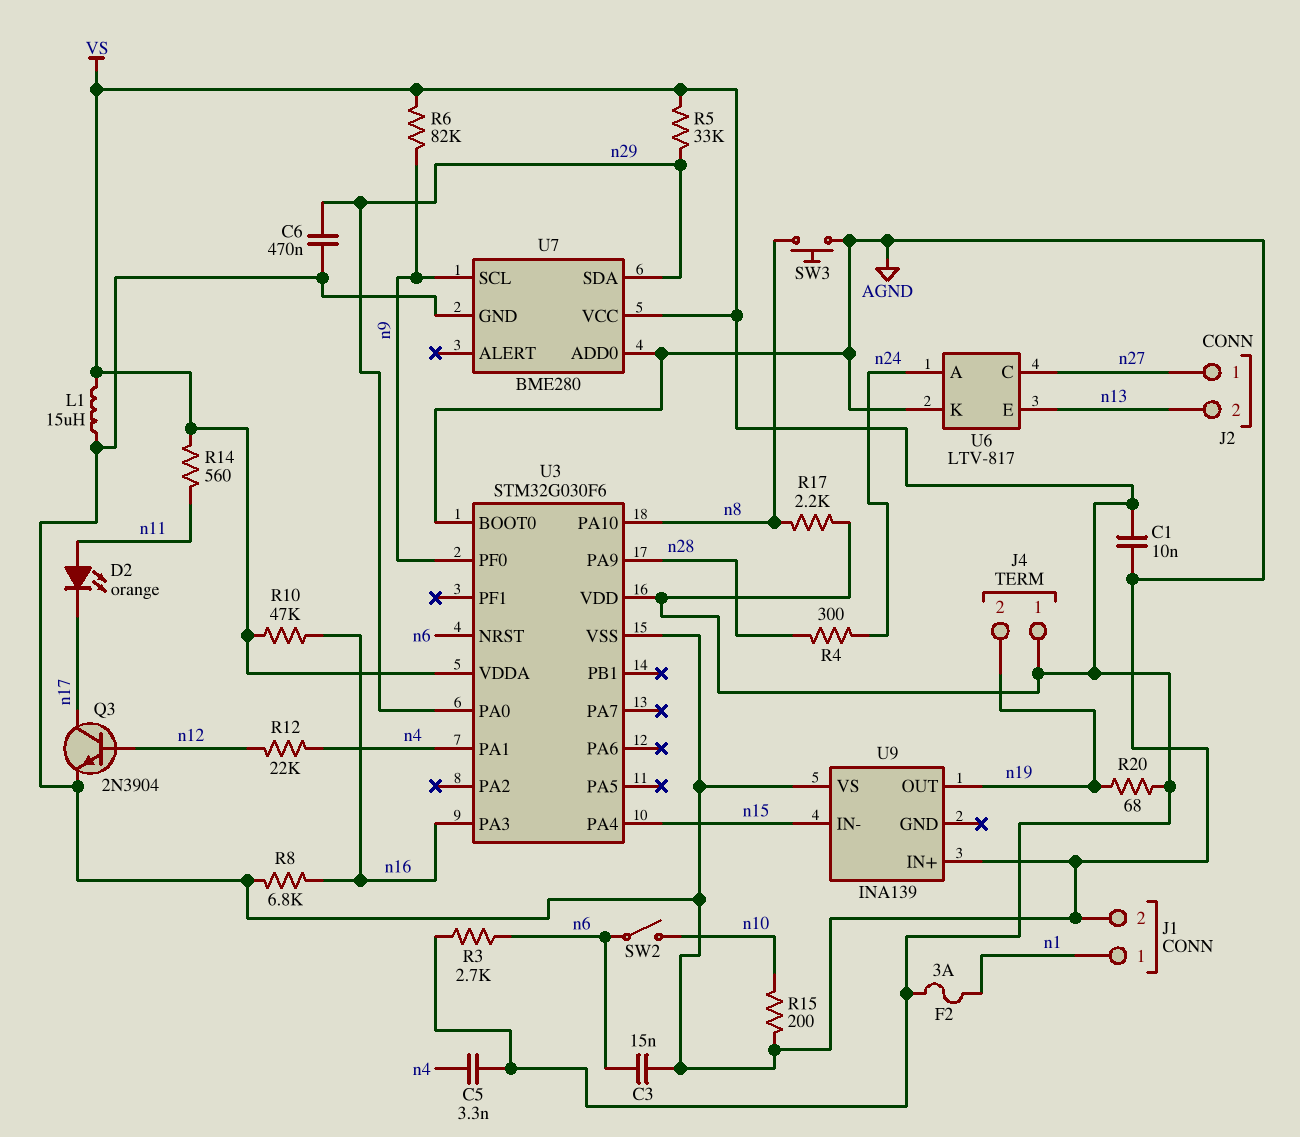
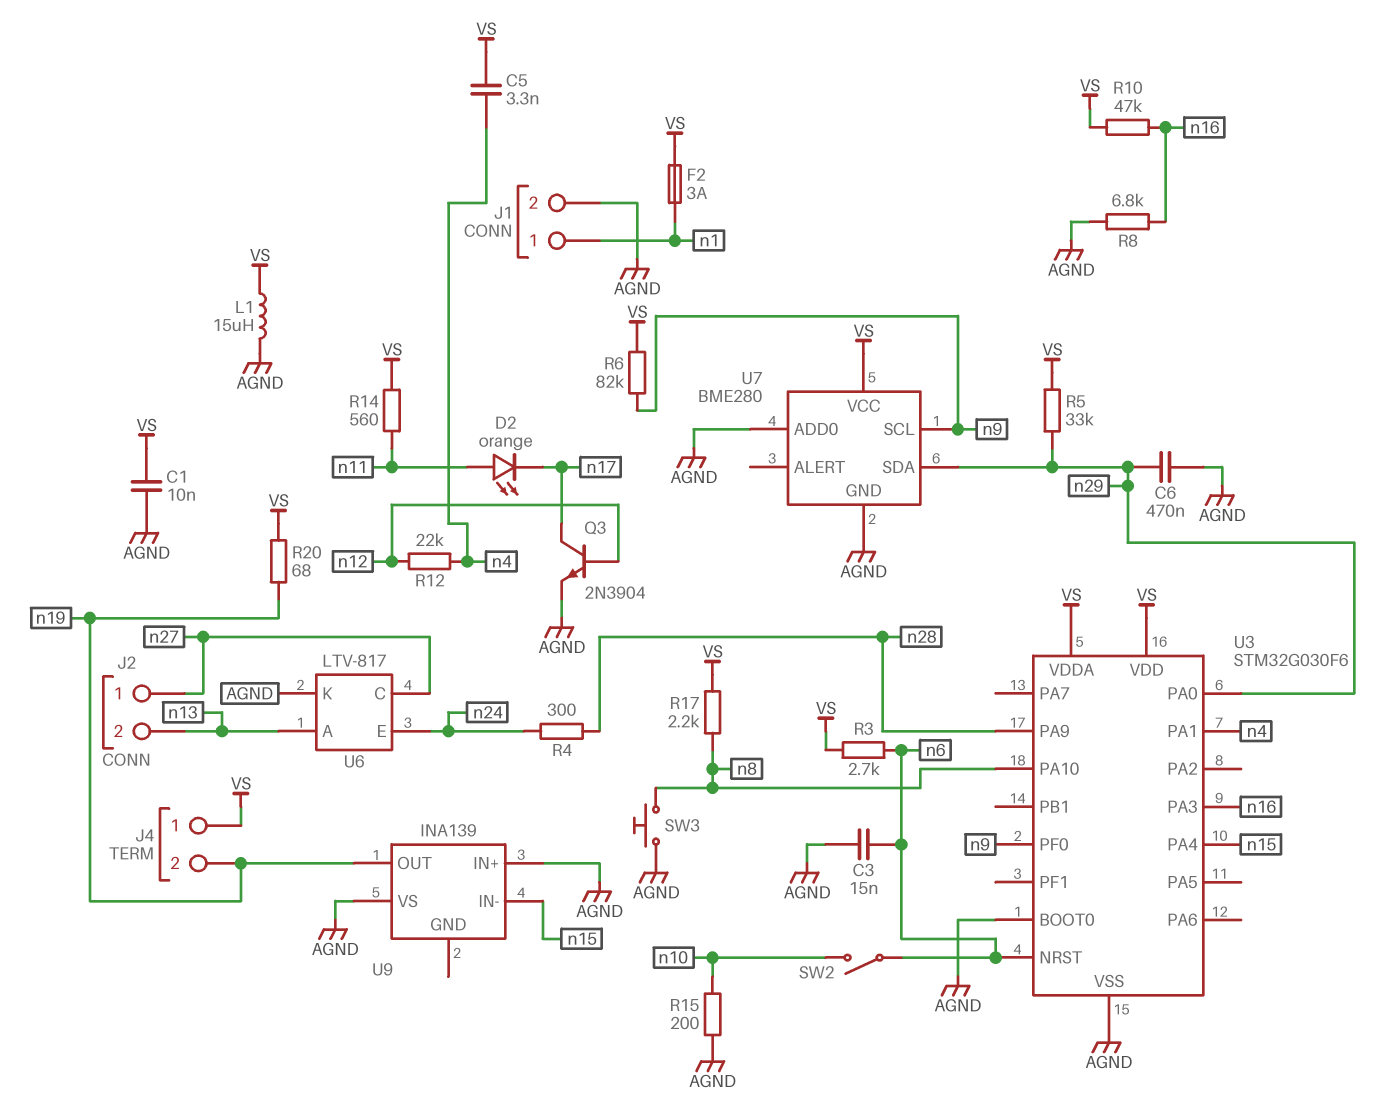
U6 pin A: n24 -> n13
U6 pin E: n13 -> n24

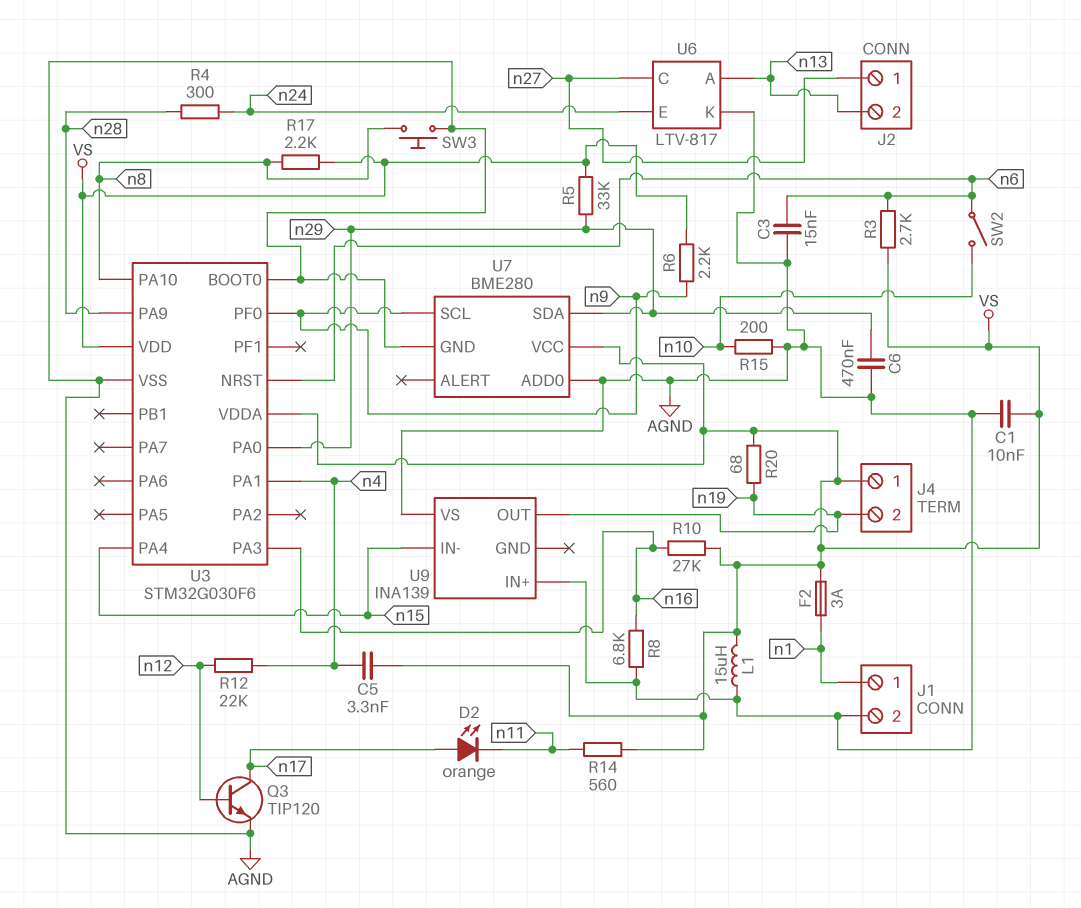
D2: LED orange (A n11, K n17) -> LED orange (A n17, K n11)
Q3: NPN 2N3904 (B n12, C n17, E AGND) -> NPN TIP120 (B n12, C n17, E AGND)
R6: 82k (VS, n9) -> 2.2k (VS, n9)
R10: 47k (VS, n16) -> 27k (VS, n16)

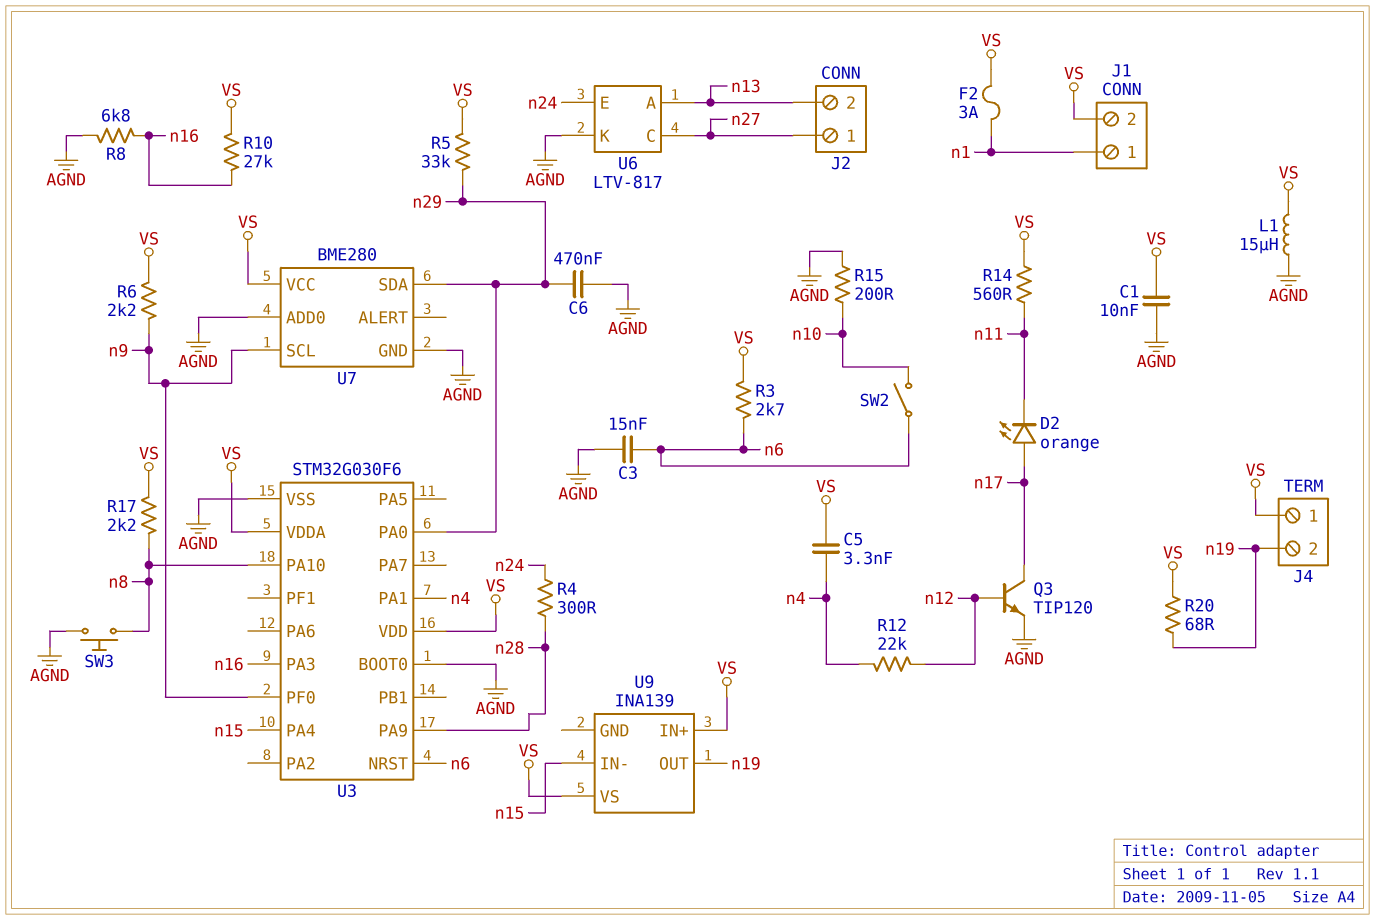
J1 pin 2: AGND -> VS
U9 pin IN+: AGND -> VS
U9 pin VS: AGND -> VS

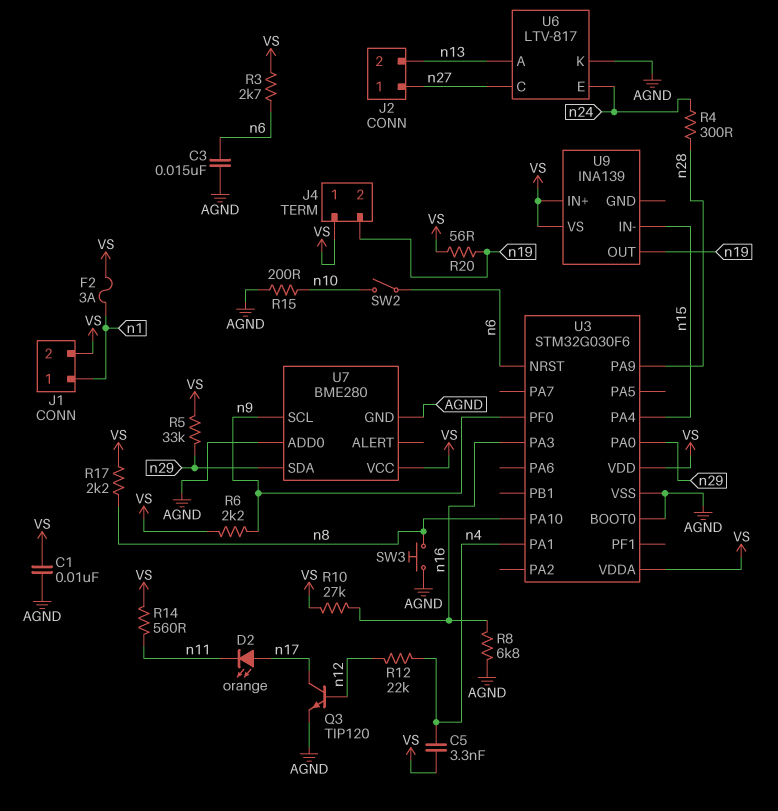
C6: 470nF (AGND, n29) -> none
L1: 15uH (AGND, VS) -> none
R20: 68 (VS, n19) -> 56 (VS, n19)

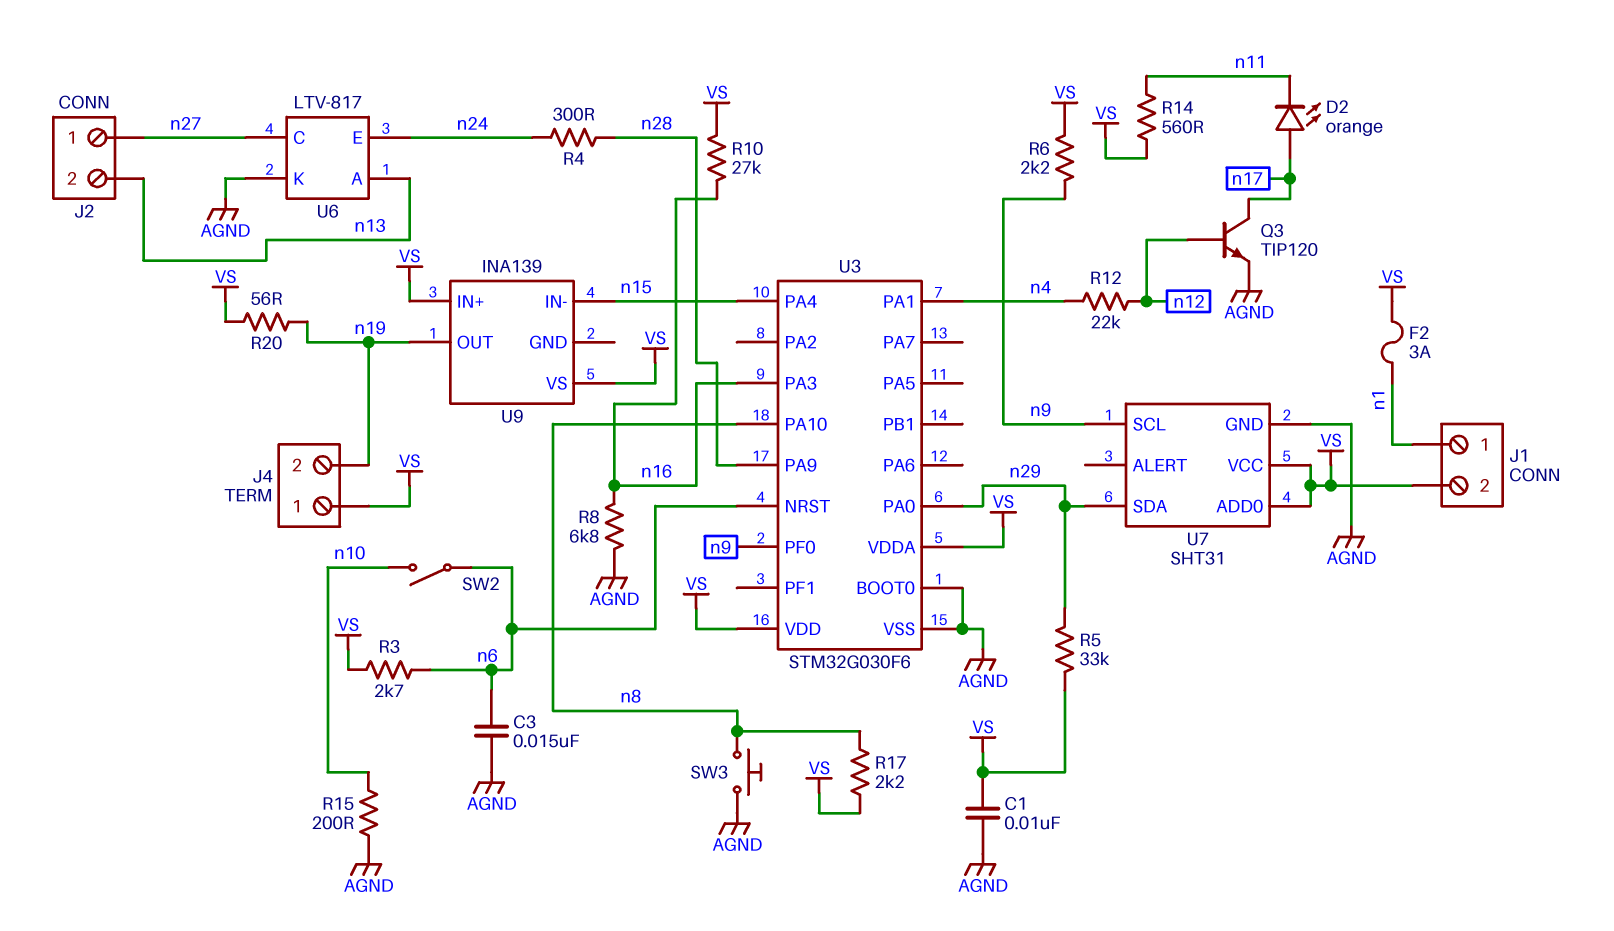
C5: 3.3nF (VS, n4) -> none
U7: BME280 -> SHT31
U7 pin ADD0: AGND -> VS

